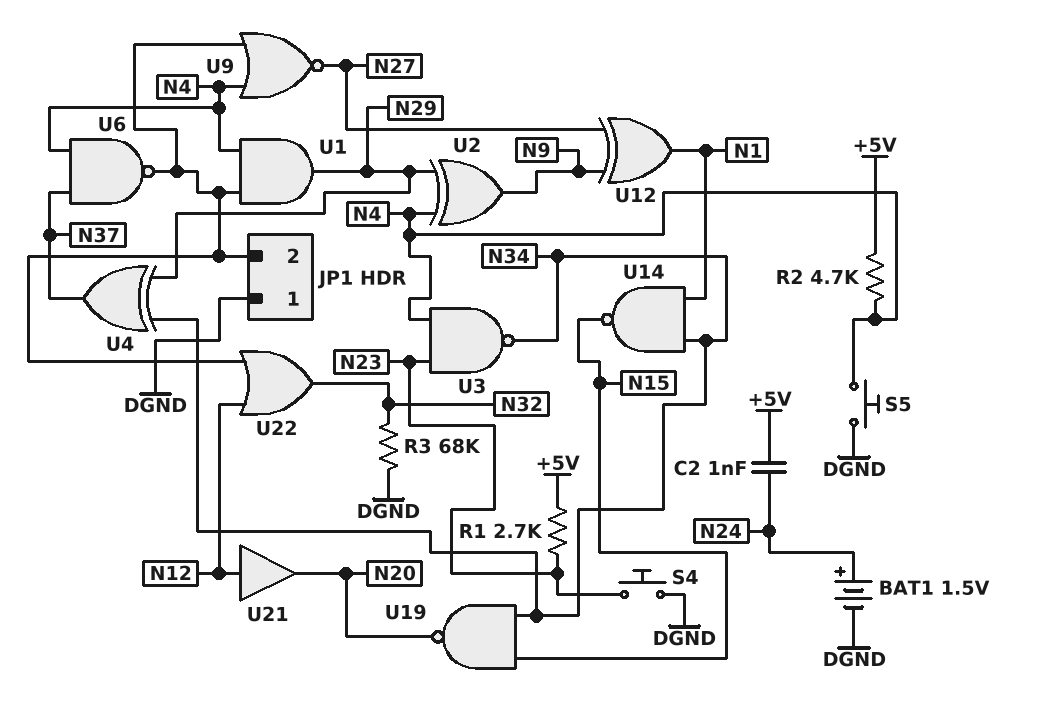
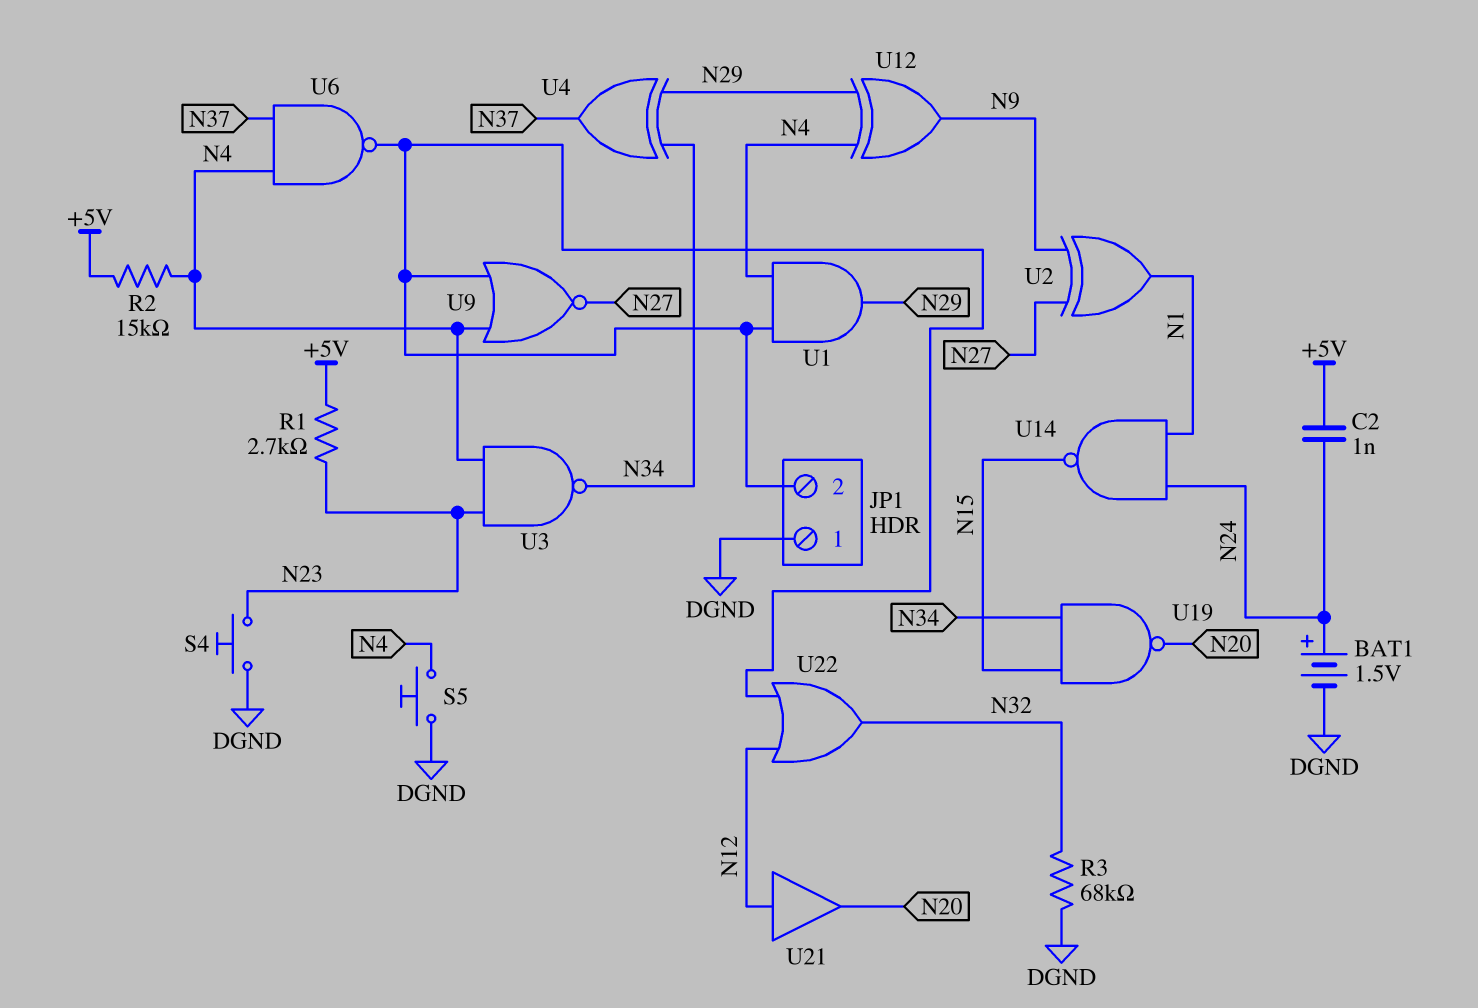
R2: 4.7k (+5V, N4) -> 15k (+5V, N4)
U2: XOR (in N4, in N29, out N9) -> XOR (in N9, in N27, out N1)
U12: XOR (in N9, in N27, out N1) -> XOR (in N4, in N29, out N9)
U14: NAND (in N1, in N34, out N15) -> NAND (in N1, in N24, out N15)

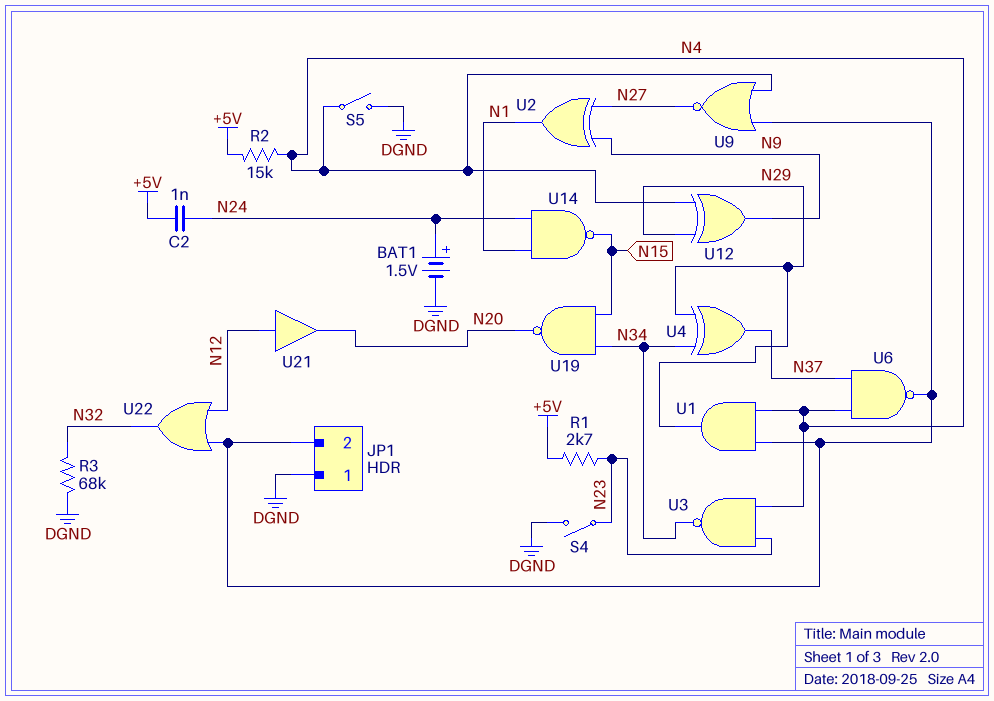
S4: button (DGND, N23) -> switch (DGND, N23)
S5: button (DGND, N4) -> switch (DGND, N4)

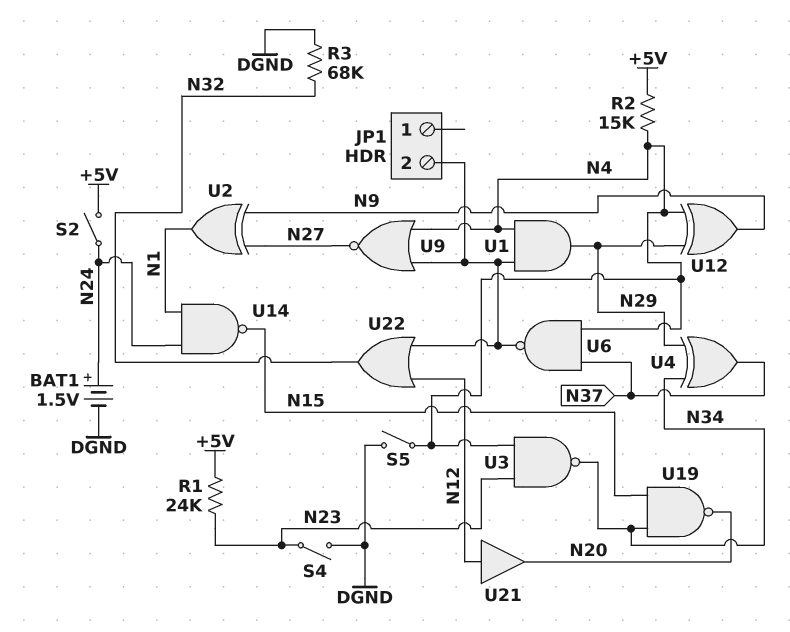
C2: 1nF (+5V, N24) -> none
JP1 pin 1: DGND -> none
R1: 2.7k (+5V, N23) -> 24k (+5V, N23)
S2: none -> switch (+5V, N24)

